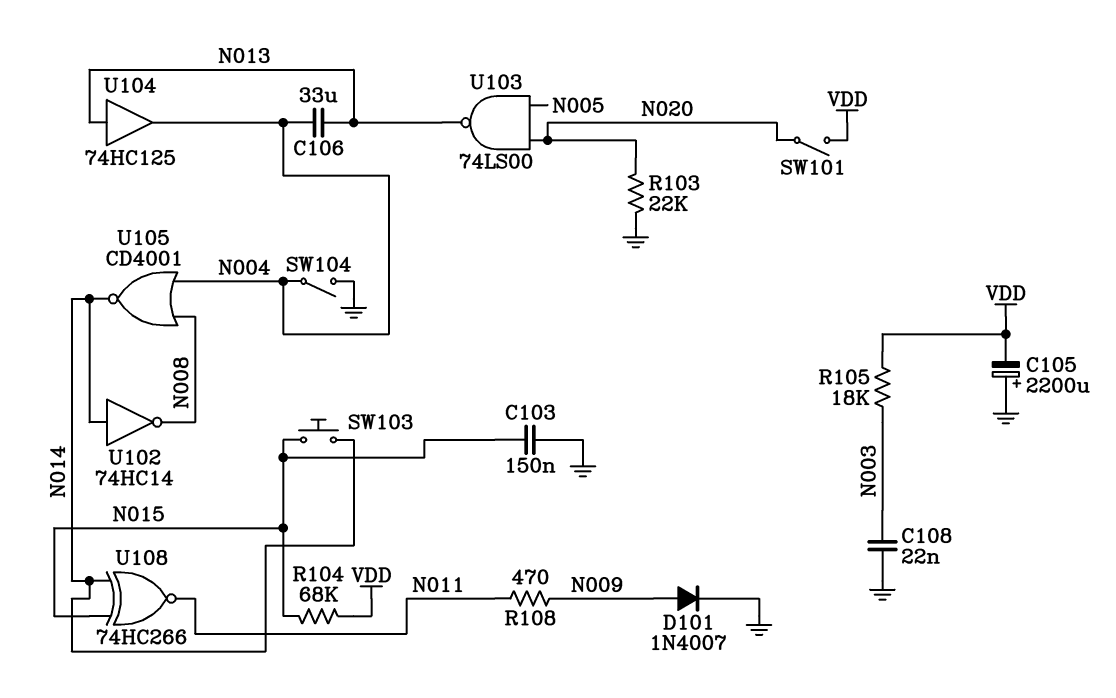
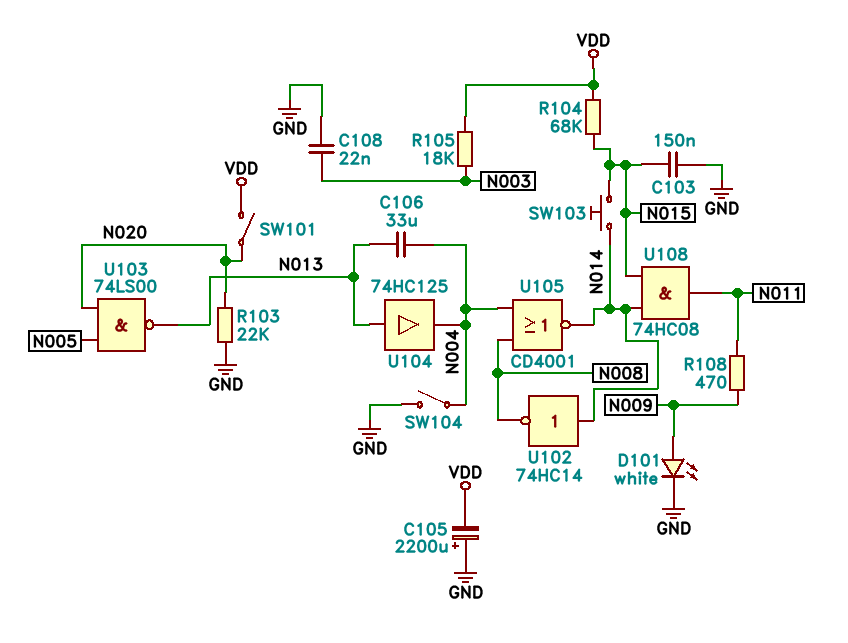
D101: diode 1N4007 (A N009, K GND) -> LED white (A N009, K GND)
U108: XNOR 74HC266 (in N014, in N015, out N011) -> AND 74HC08 (in N014, in N015, out N011)

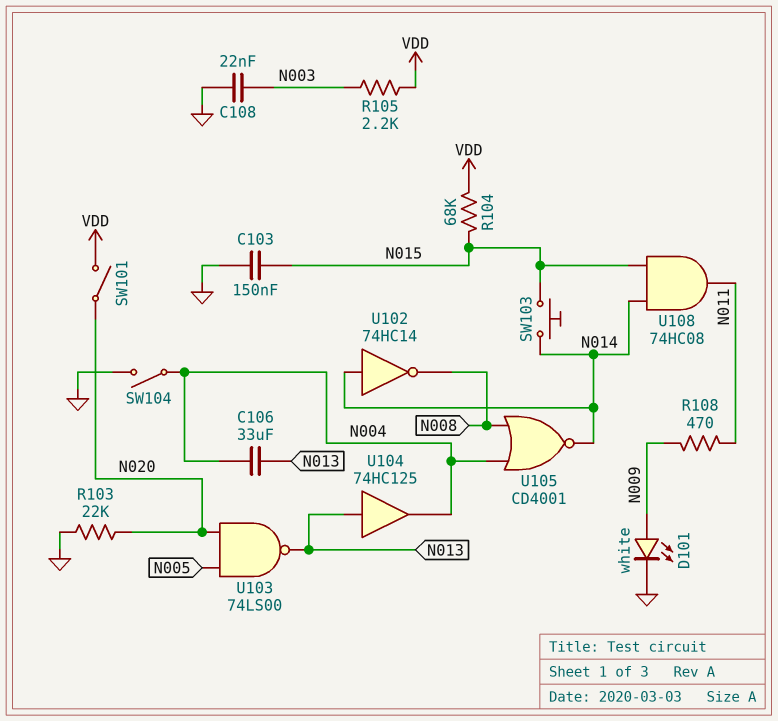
C105: 2200uF (plus GND, minus VDD) -> none
R105: 18k (N003, VDD) -> 2.2k (N003, VDD)

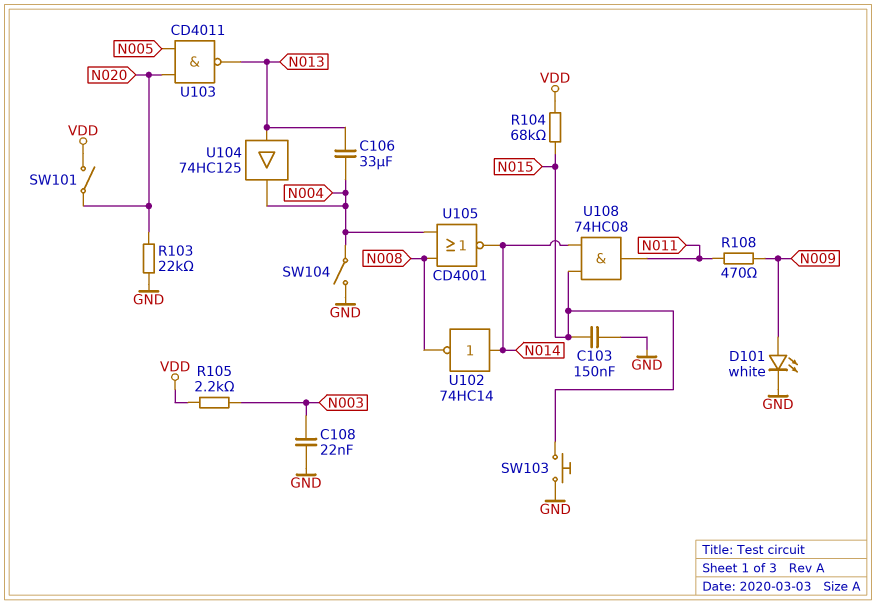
SW103: button (N014, N015) -> button (GND, N015)
U103: NAND 74LS00 (in N005, in N020, out N013) -> NAND CD4011 (in N005, in N020, out N013)

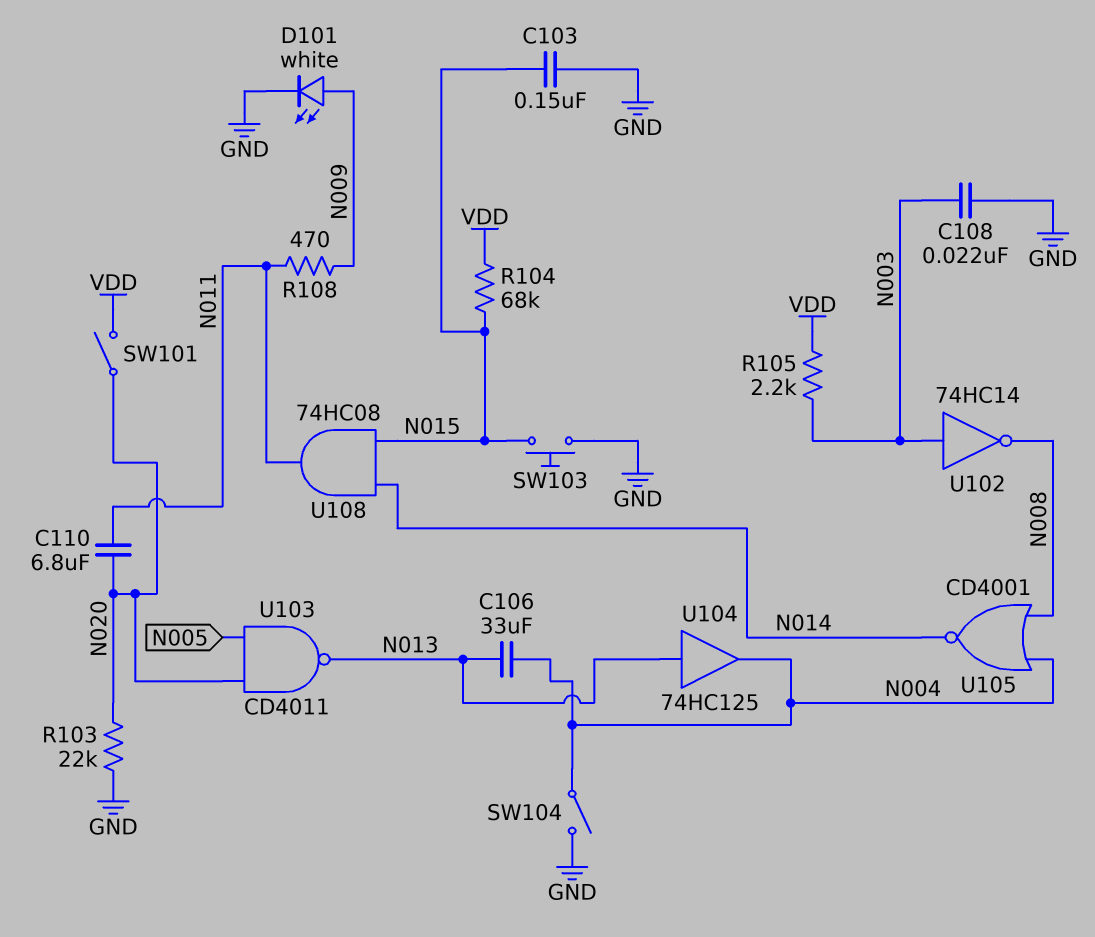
C110: none -> 6.8uF (N011, N020)
U102: NOT 74HC14 (in N014, out N008) -> NOT 74HC14 (in N003, out N008)

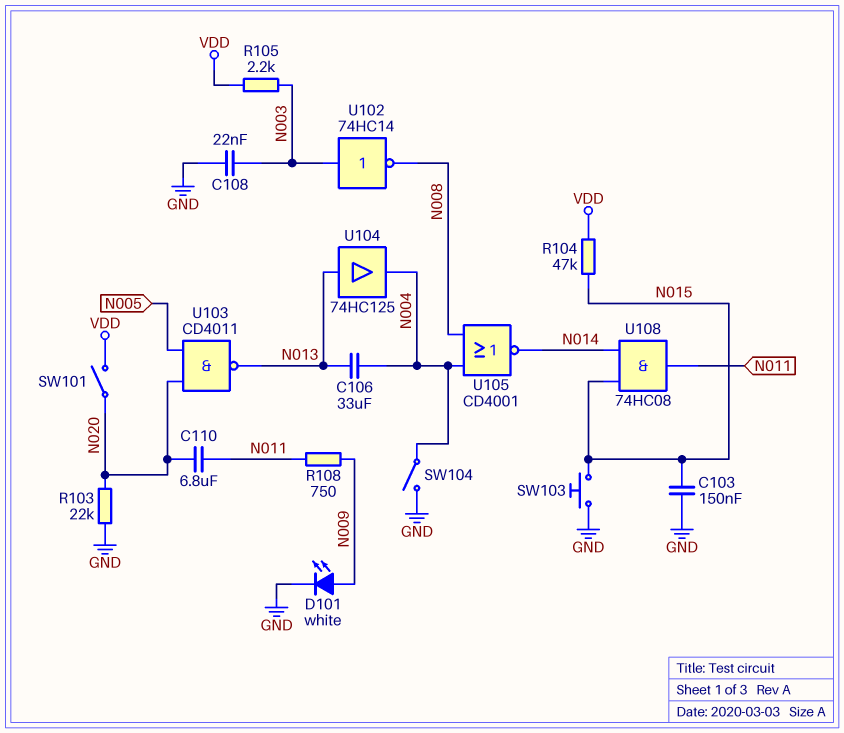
R104: 68k (N015, VDD) -> 47k (N015, VDD)
R108: 470 (N009, N011) -> 750 (N009, N011)

